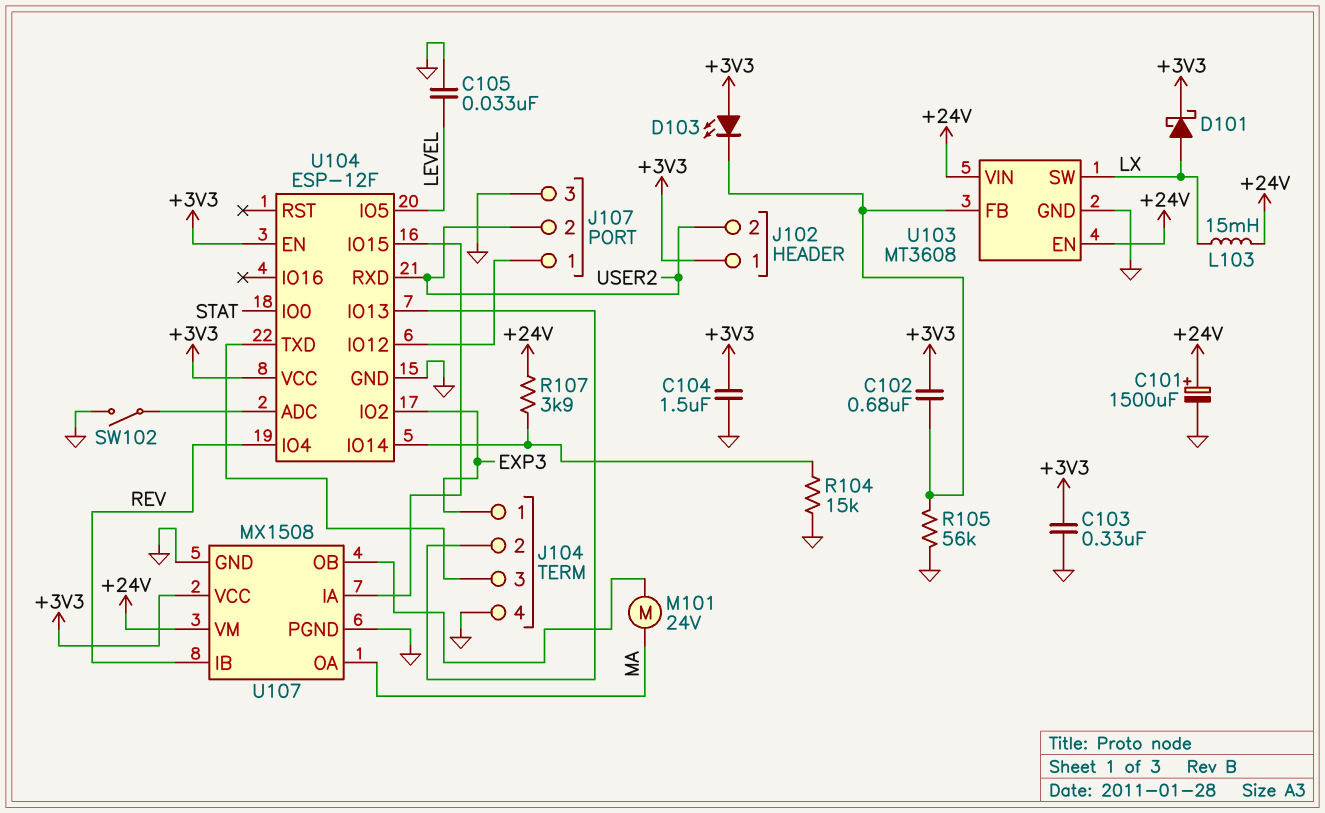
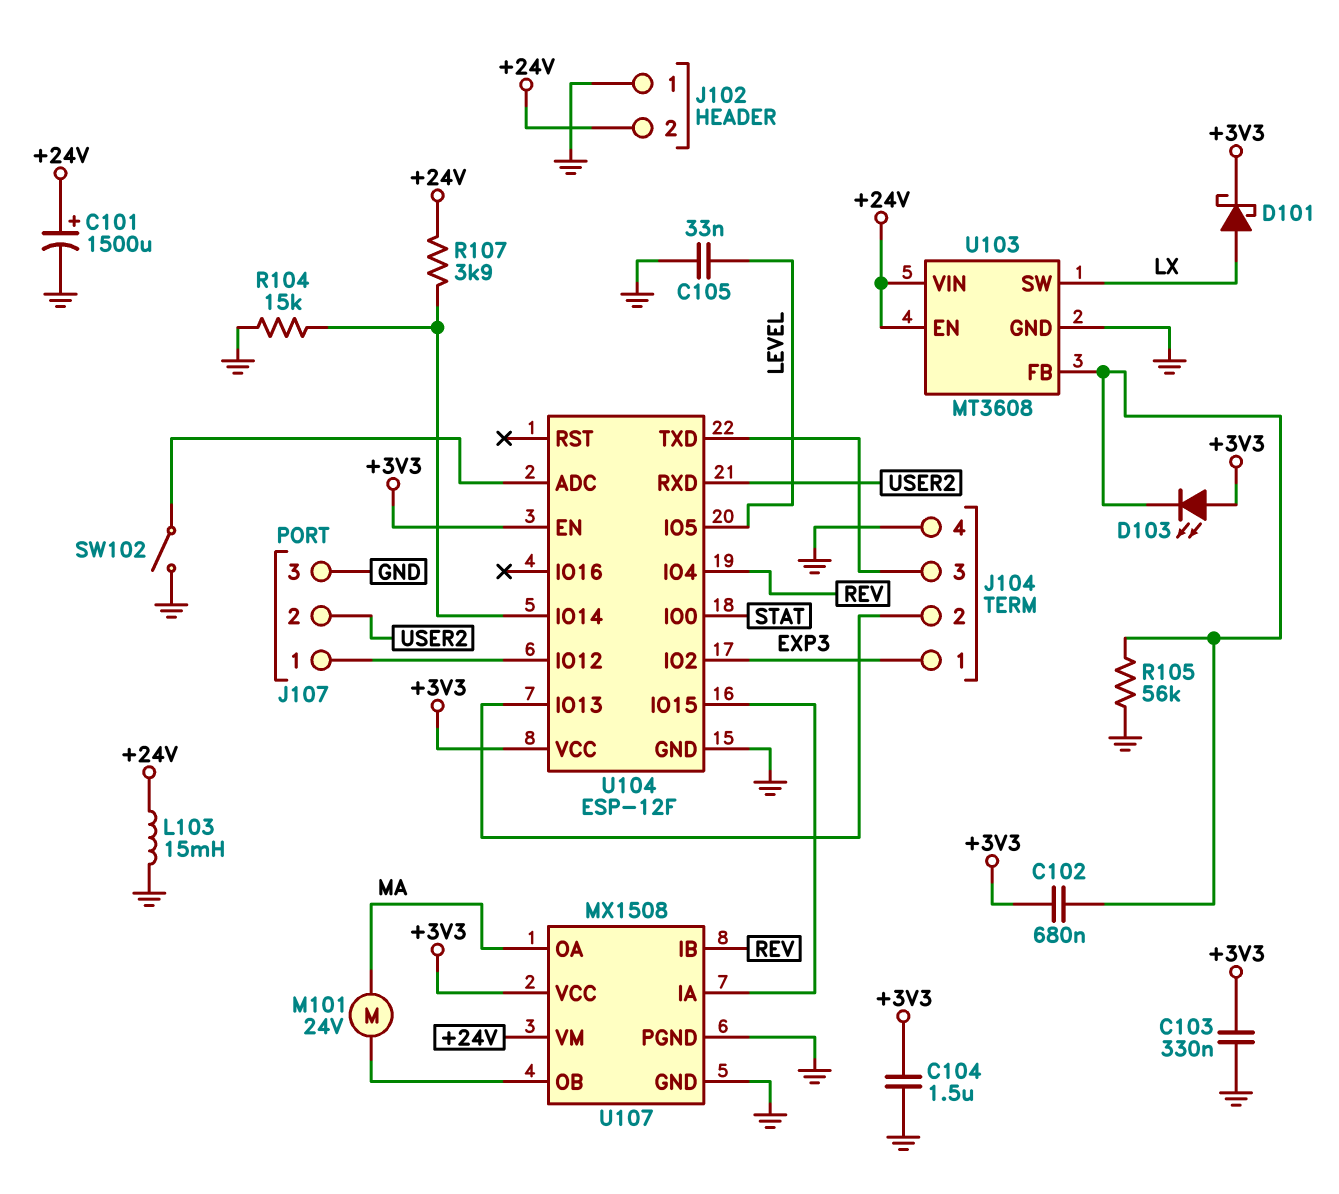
J102 pin 1: +3V3 -> GND
J102 pin 2: USER2 -> +24V
L103: 15mH (+24V, LX) -> 15mH (+24V, GND)

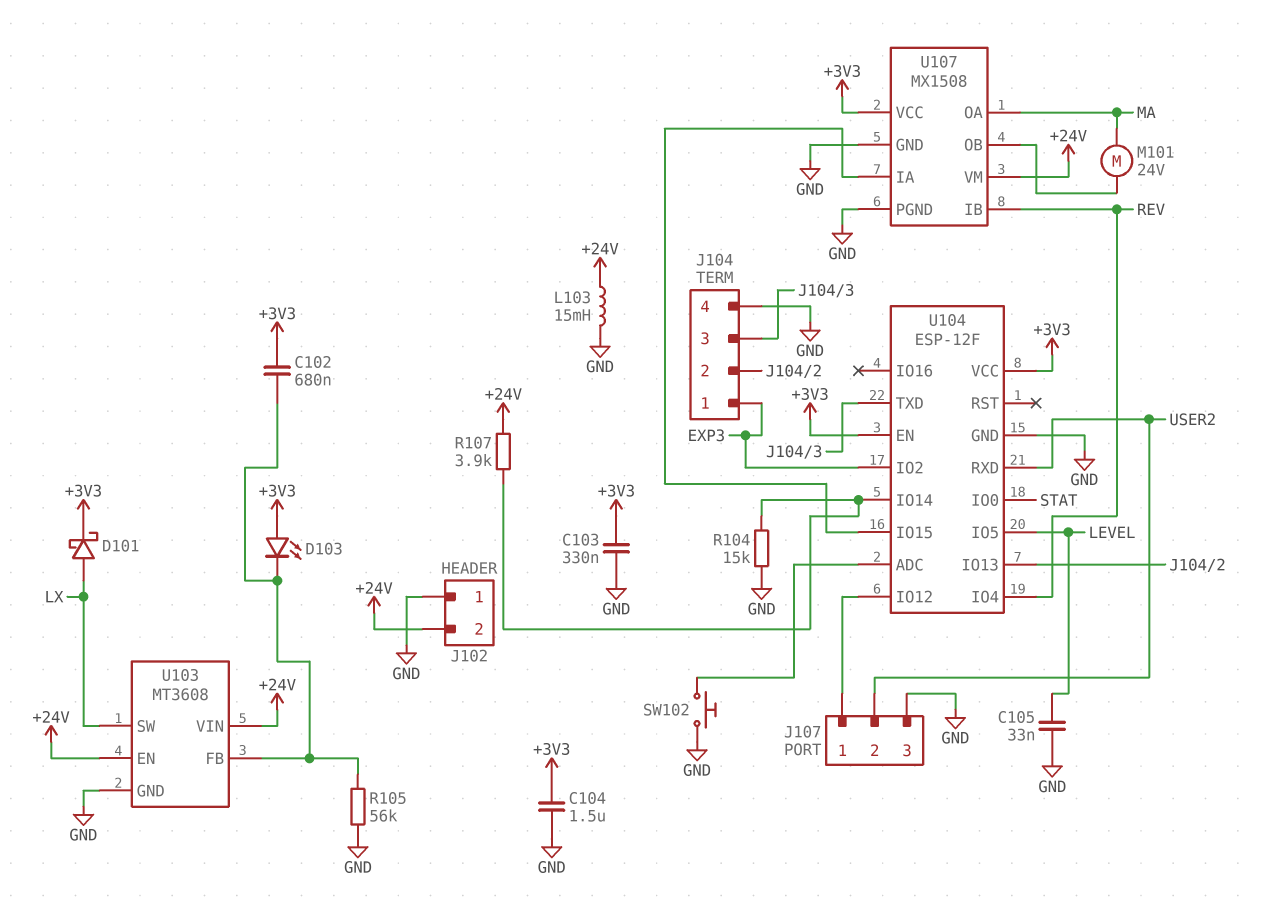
C101: 1500uF (plus +24V, minus GND) -> none
SW102: switch (GND, U104/ADC) -> button (GND, U104/ADC)

